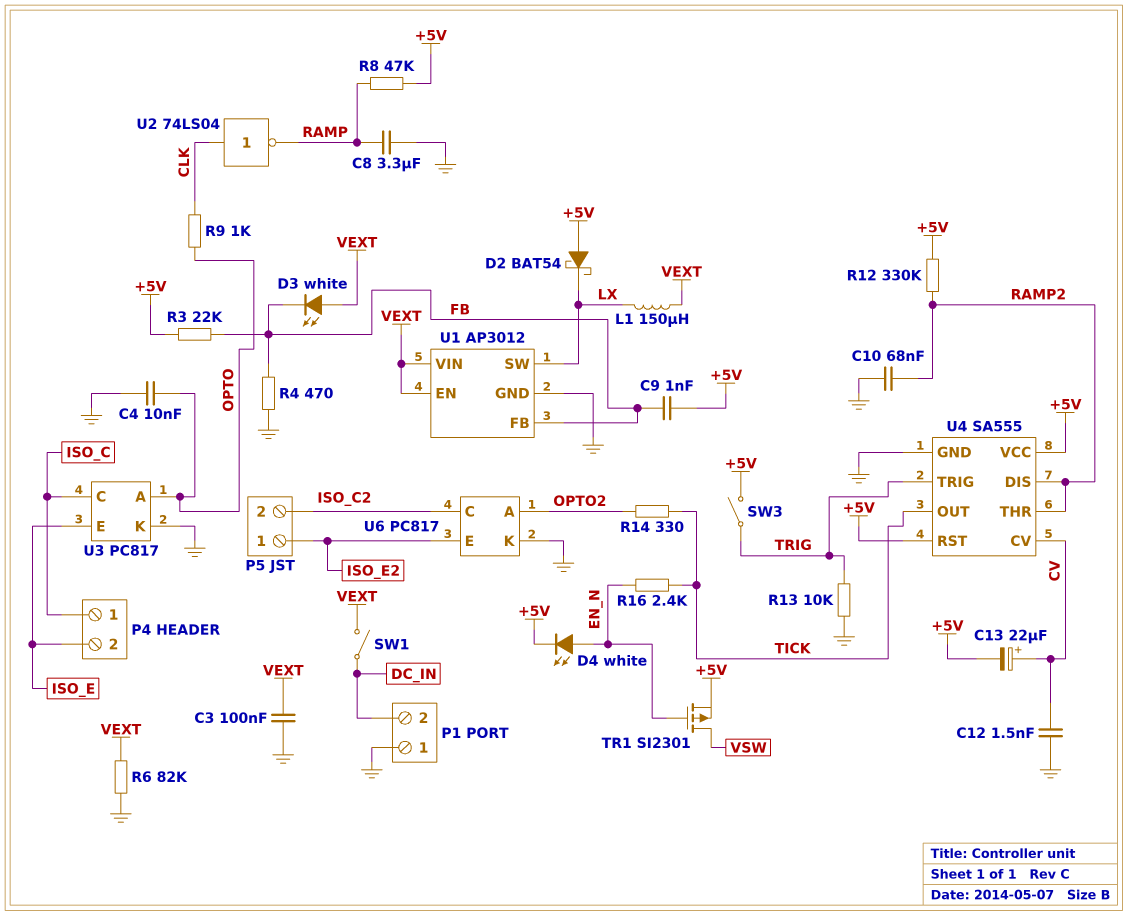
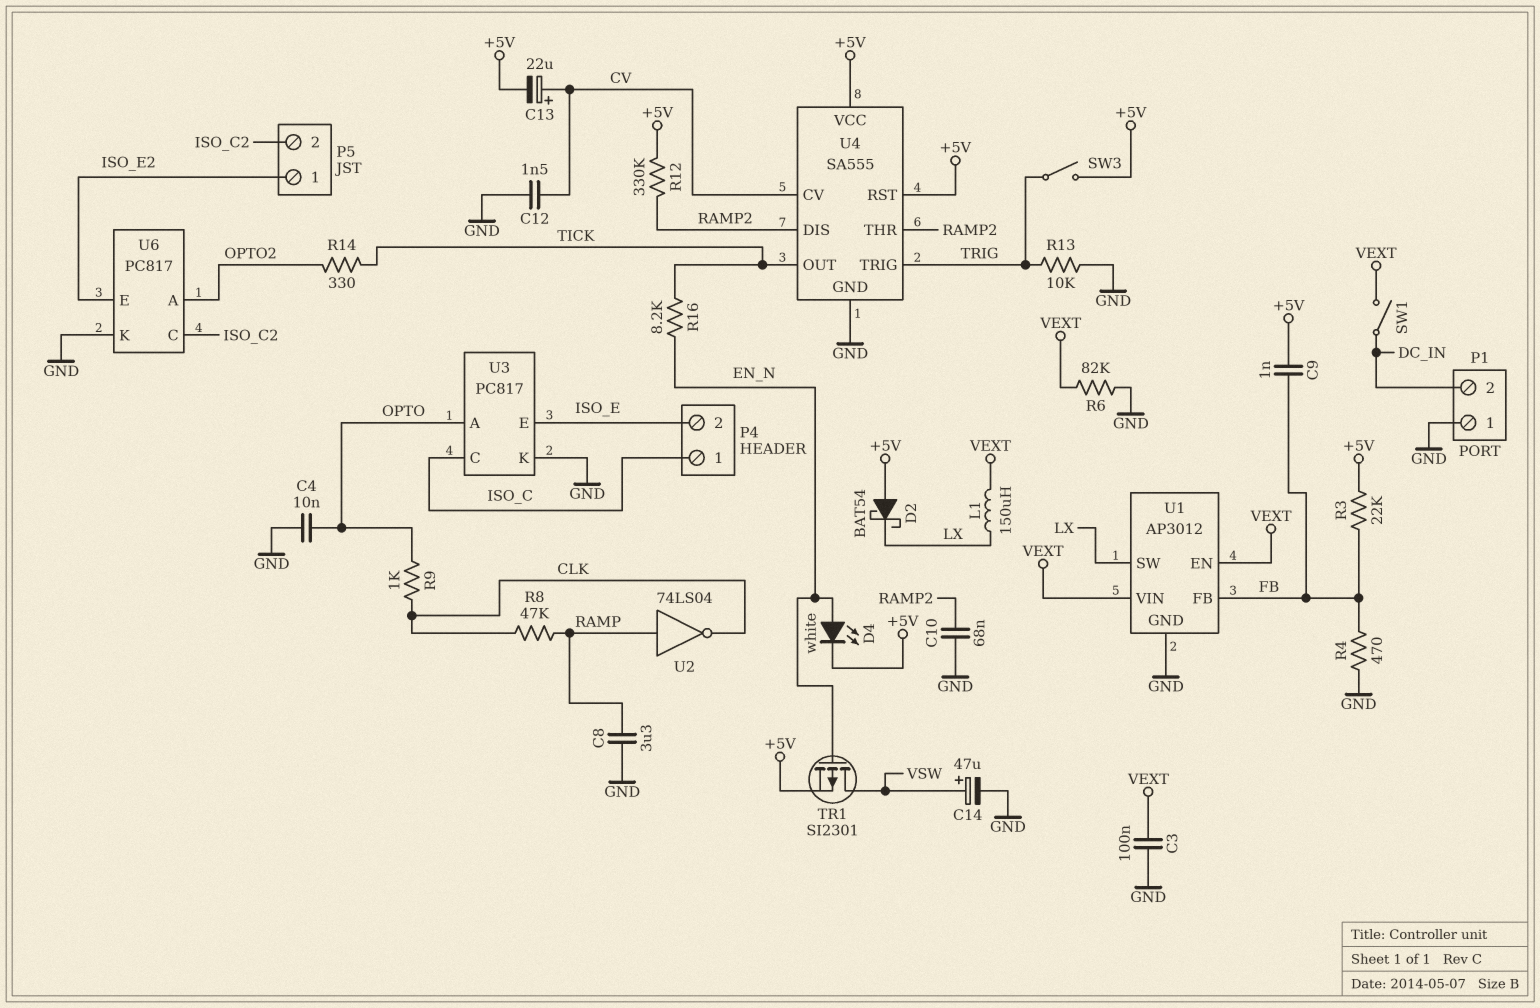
C14: none -> 47uF (plus VSW, minus GND)
D3: LED white (A VEXT, K FB) -> none
R8: 47k (+5V, RAMP) -> 47k (CLK, RAMP)
R16: 2.4k (EN_N, TICK) -> 8.2k (EN_N, TICK)
U2: NOT 74LS04 (in CLK, out RAMP) -> NOT 74LS04 (in RAMP, out CLK)

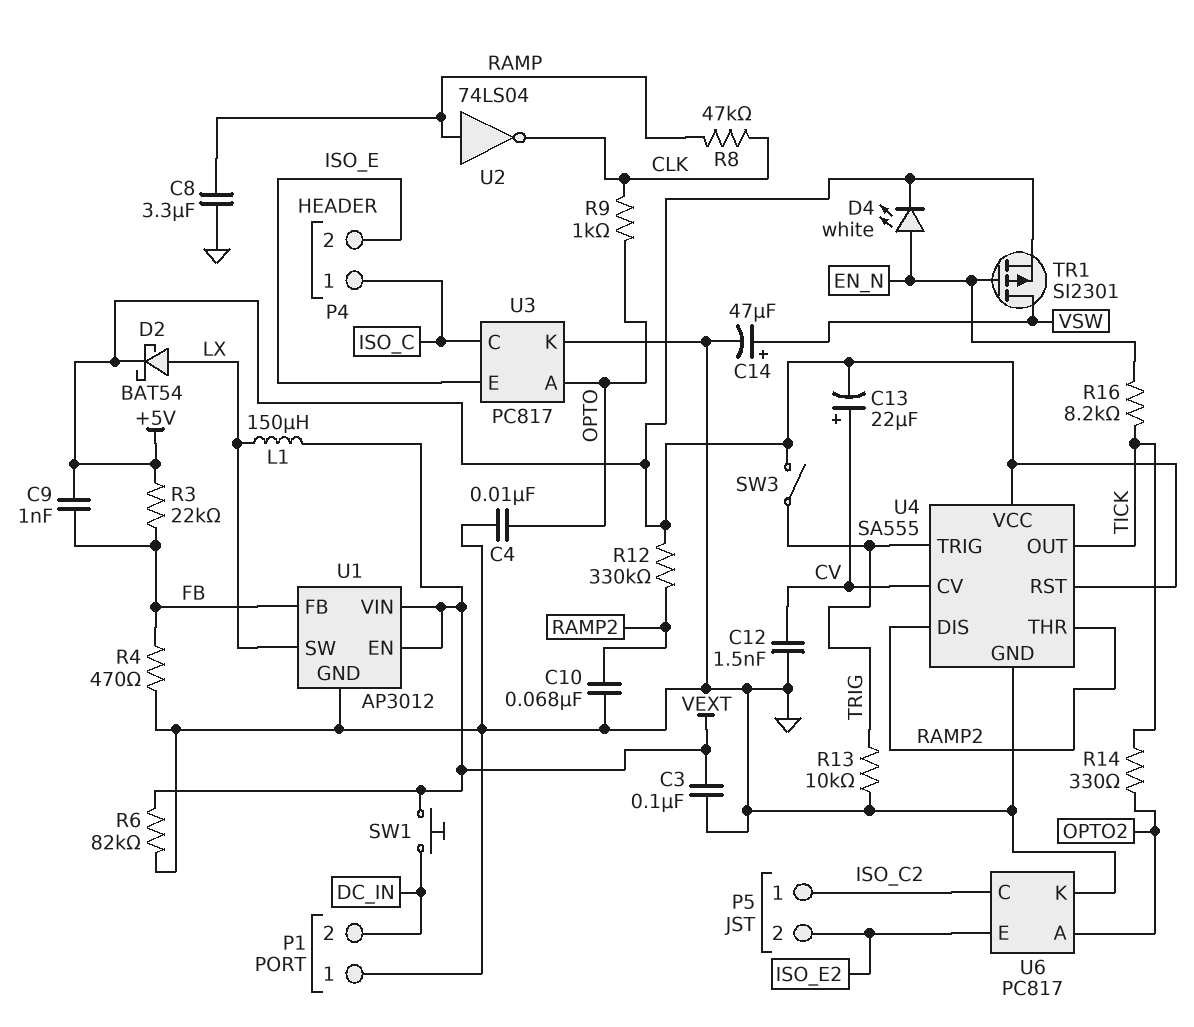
D2: schottky BAT54 (A +5V, K LX) -> schottky BAT54 (A LX, K +5V)
P5 pin 1: ISO_E2 -> ISO_C2
P5 pin 2: ISO_C2 -> ISO_E2
SW1: switch (DC_IN, VEXT) -> button (DC_IN, VEXT)

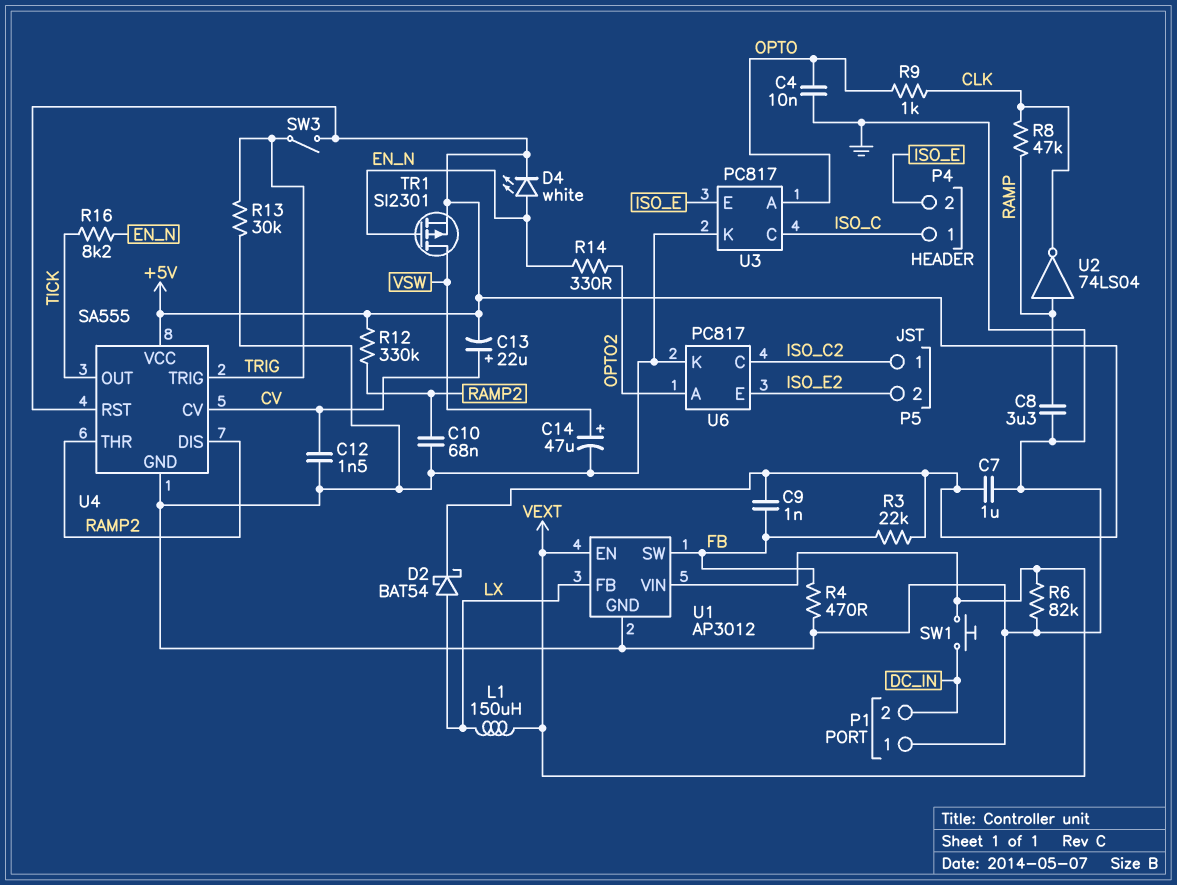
C3: 100nF (GND, VEXT) -> none
C7: none -> 1uF (+5V, GND)
R13: 10k (GND, TRIG) -> 30k (GND, TRIG)
R14: 330 (OPTO2, TICK) -> 330 (EN_N, OPTO2)
U1 pin FB: FB -> LX
U1 pin SW: LX -> FB

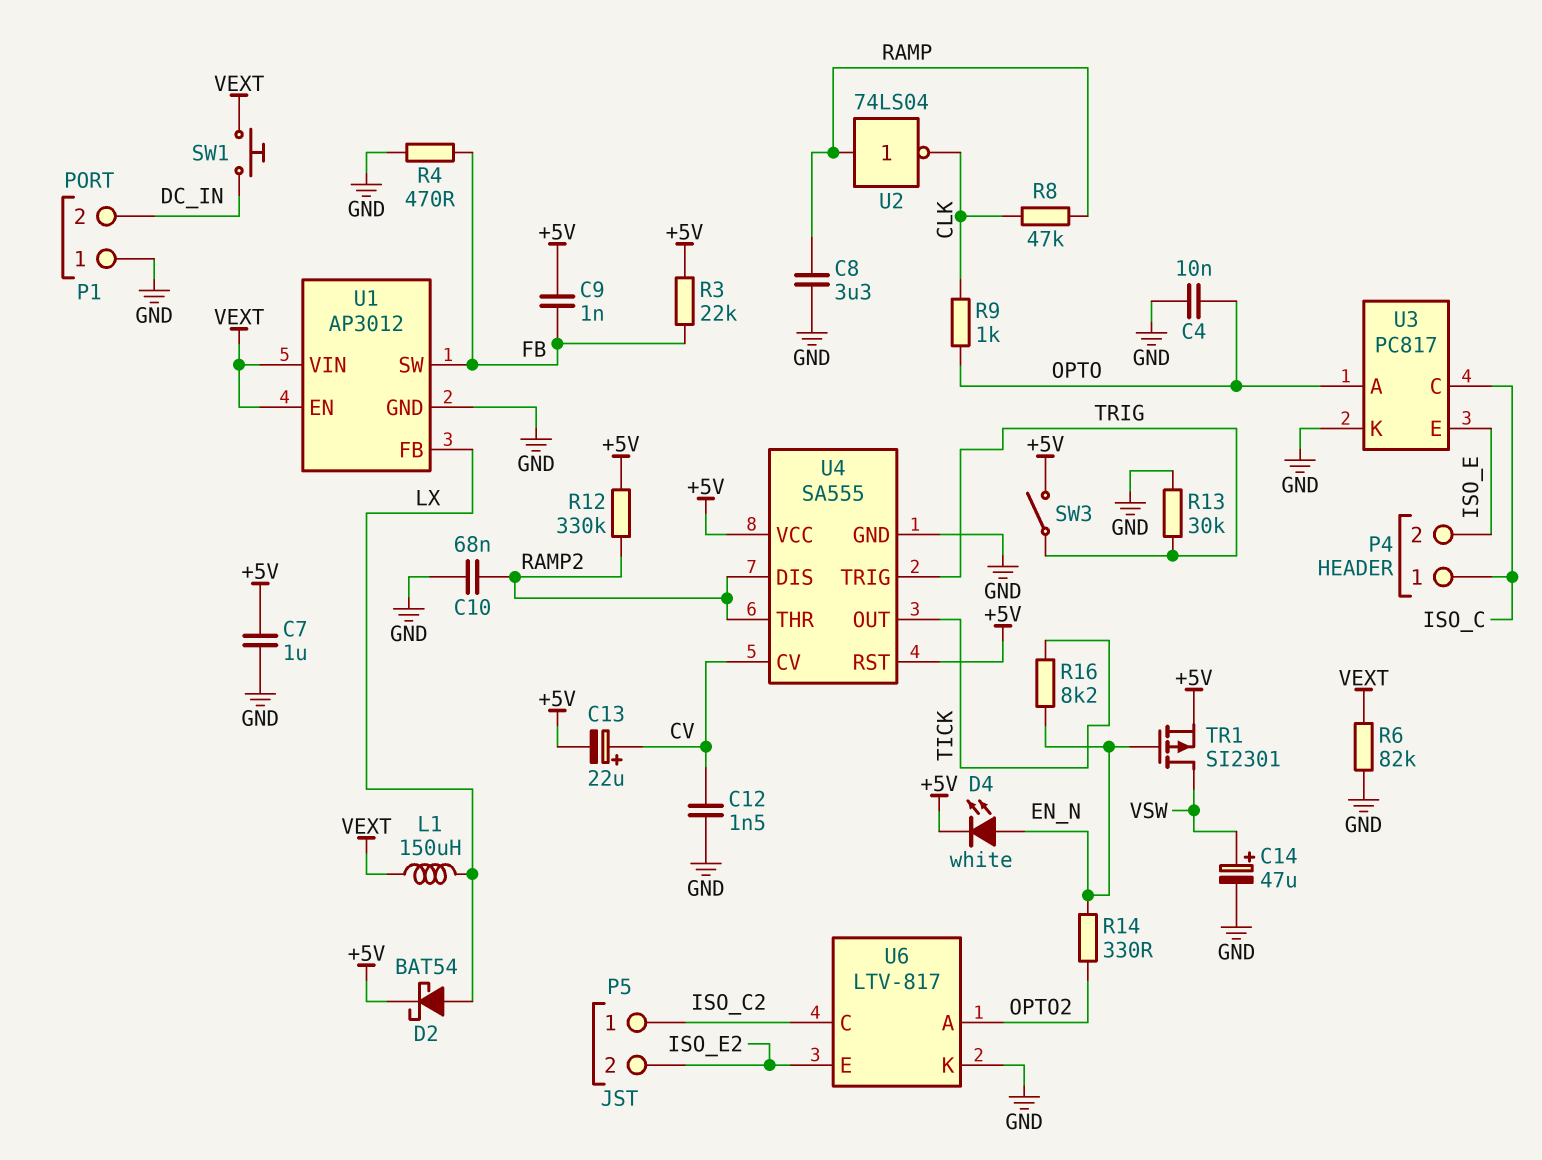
U6: PC817 -> LTV-817

